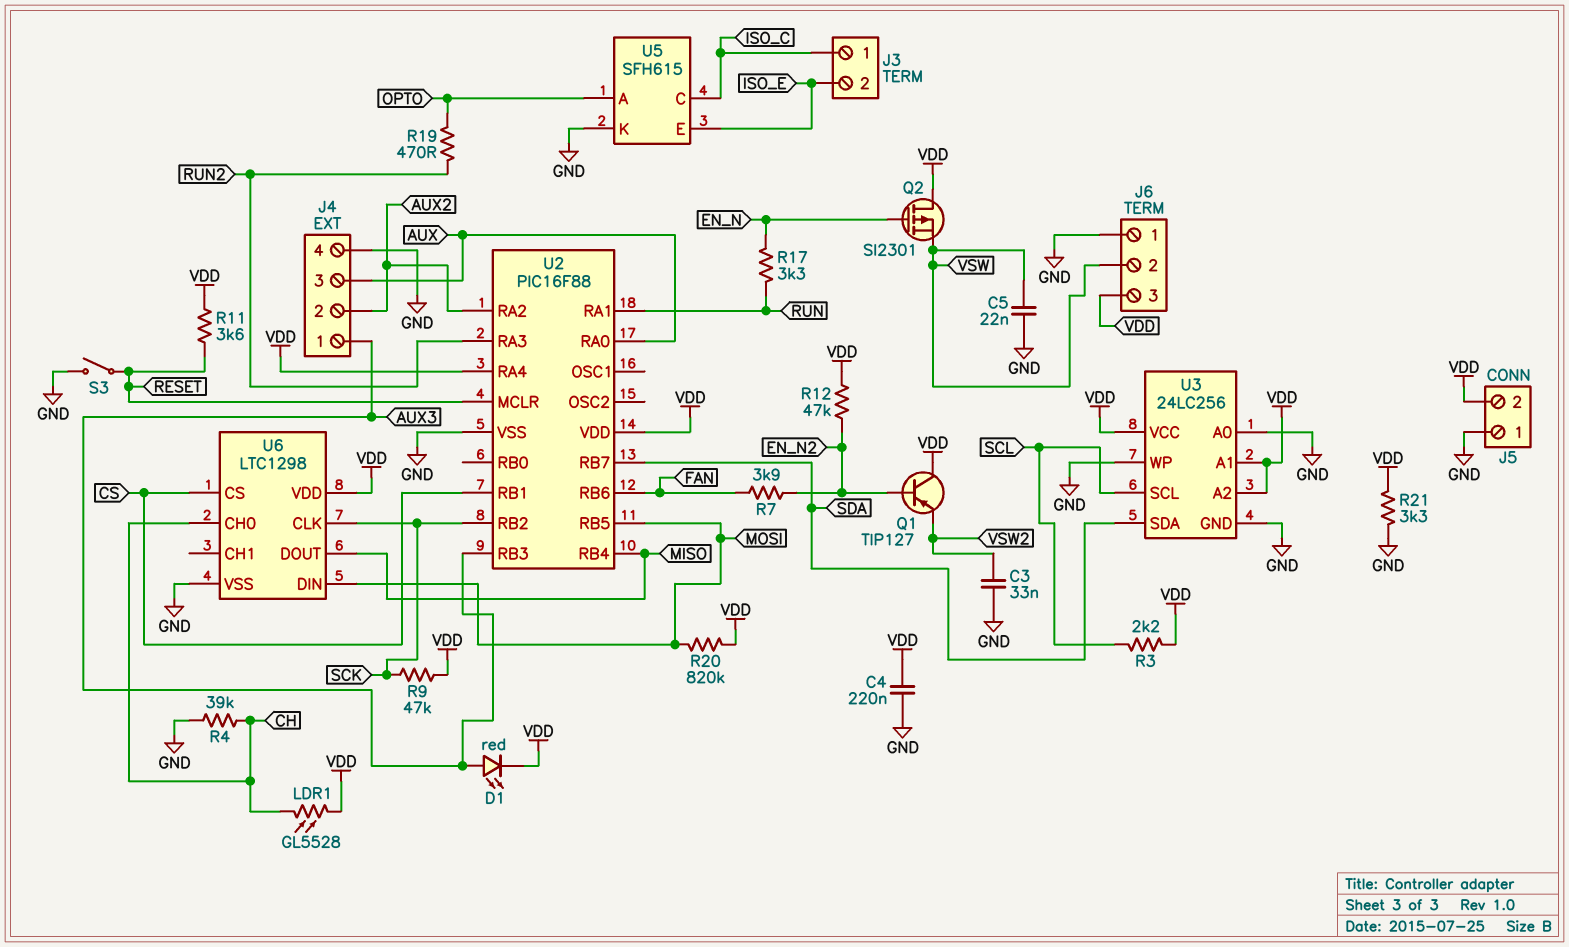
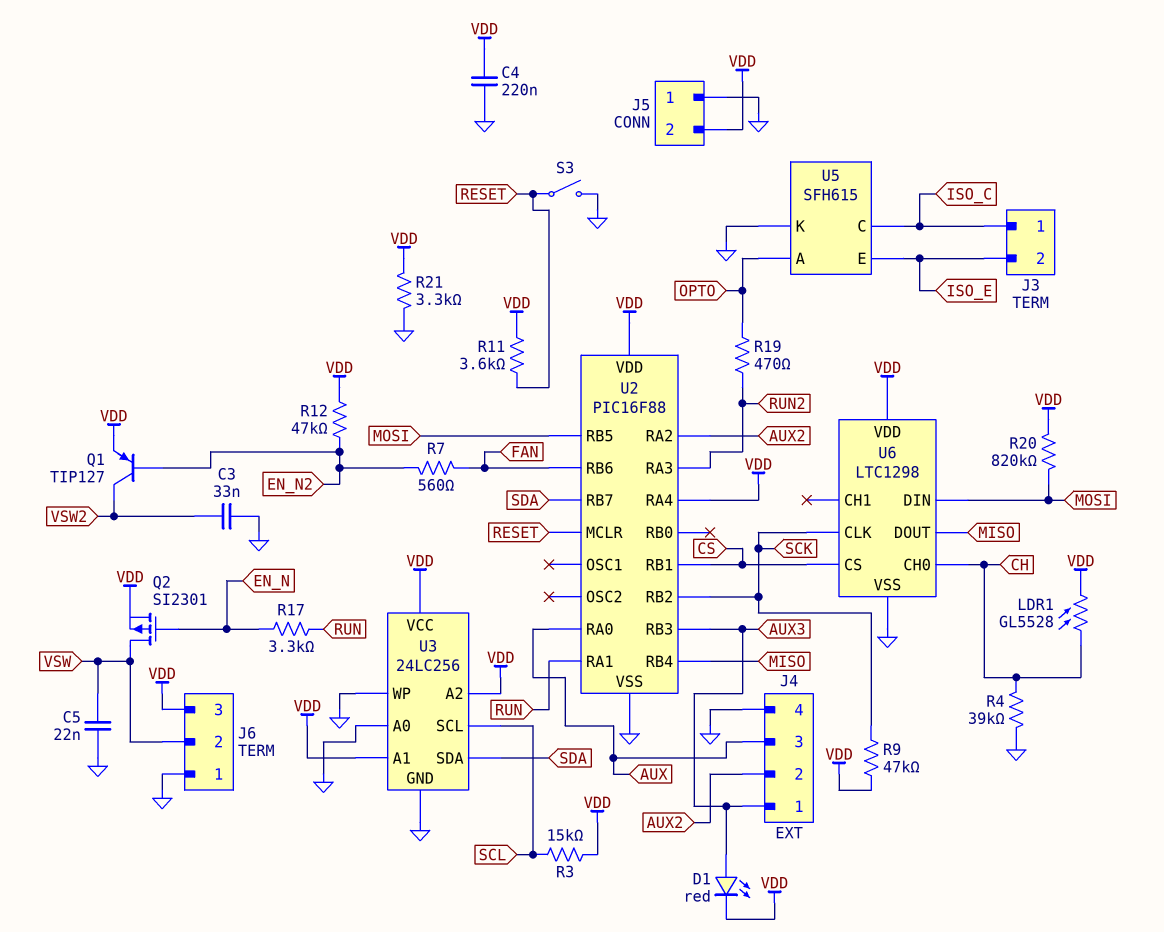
Q1: PNP TIP127 (B EN_N2, C VDD, E VSW2) -> PNP TIP127 (B EN_N2, C VSW2, E VDD)
Q2: PMOS SI2301 (G EN_N, D VDD, S VSW) -> PMOS SI2301 (G EN_N, D VSW, S VDD)
R3: 2.2k (SCL, VDD) -> 15k (SCL, VDD)
R7: 3.9k (EN_N2, FAN) -> 560 (EN_N2, FAN)

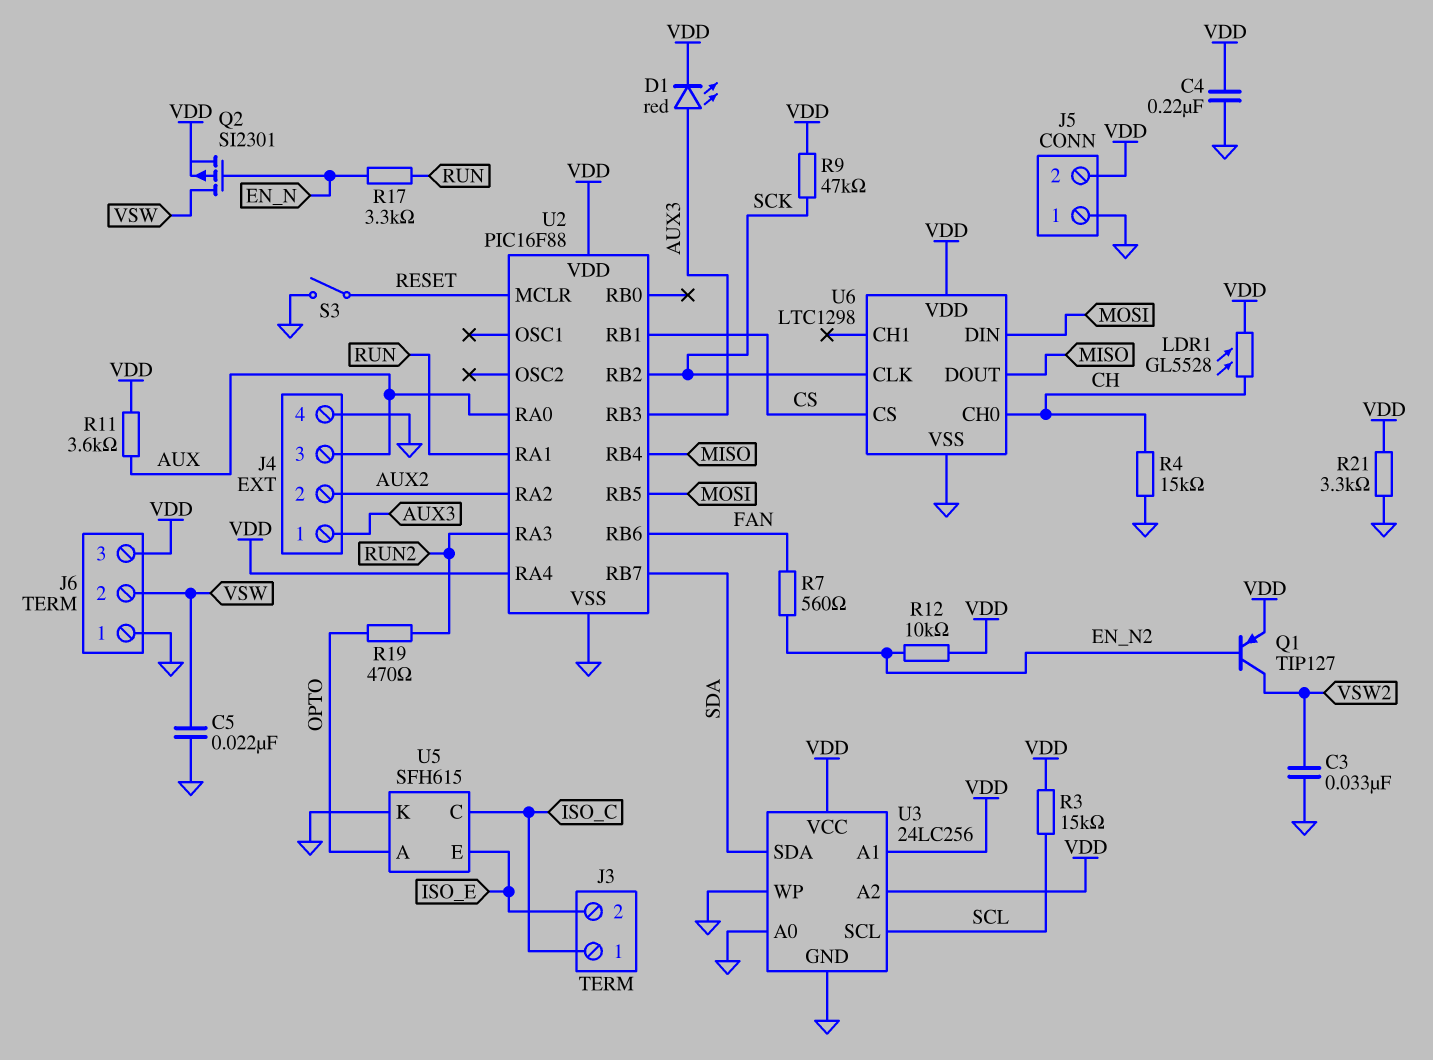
R4: 39k (CH, GND) -> 15k (CH, GND)
R11: 3.6k (RESET, VDD) -> 3.6k (AUX, VDD)
R12: 47k (EN_N2, VDD) -> 10k (EN_N2, VDD)
R20: 820k (MOSI, VDD) -> none

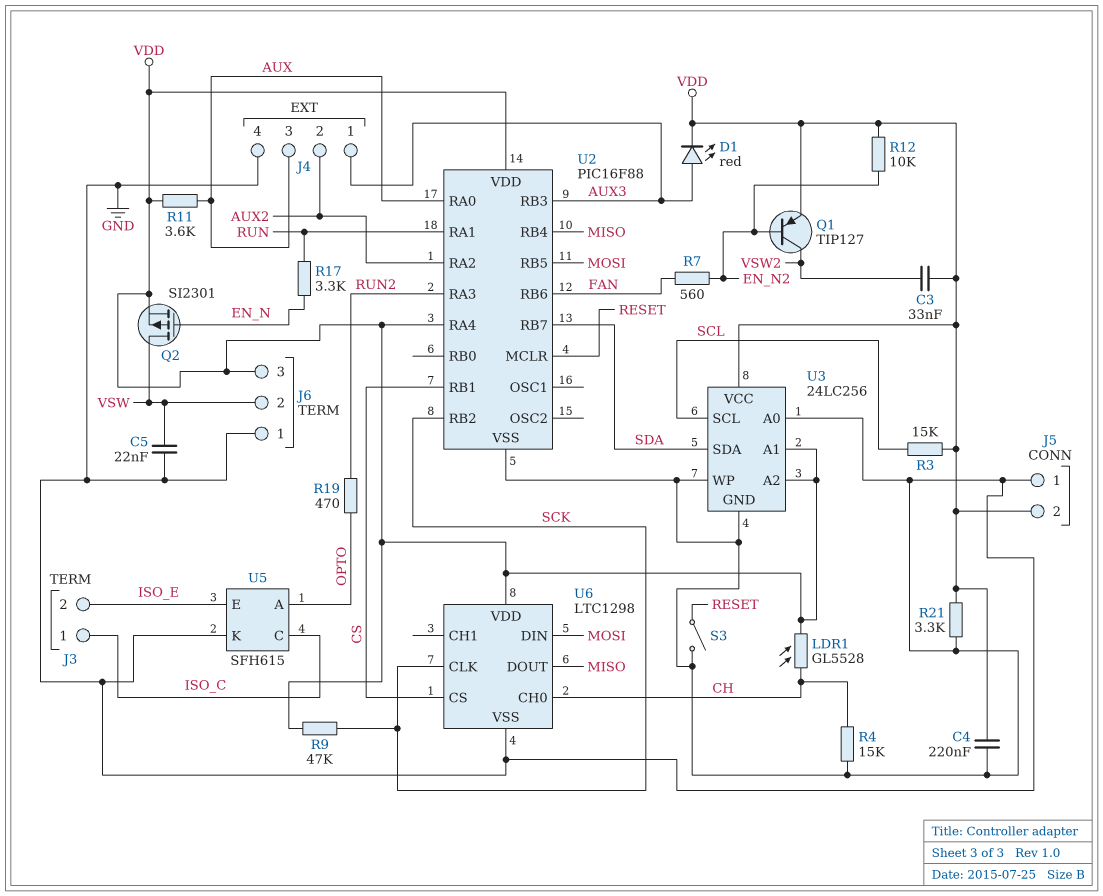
C3: 33nF (GND, VSW2) -> 33nF (VDD, VSW2)

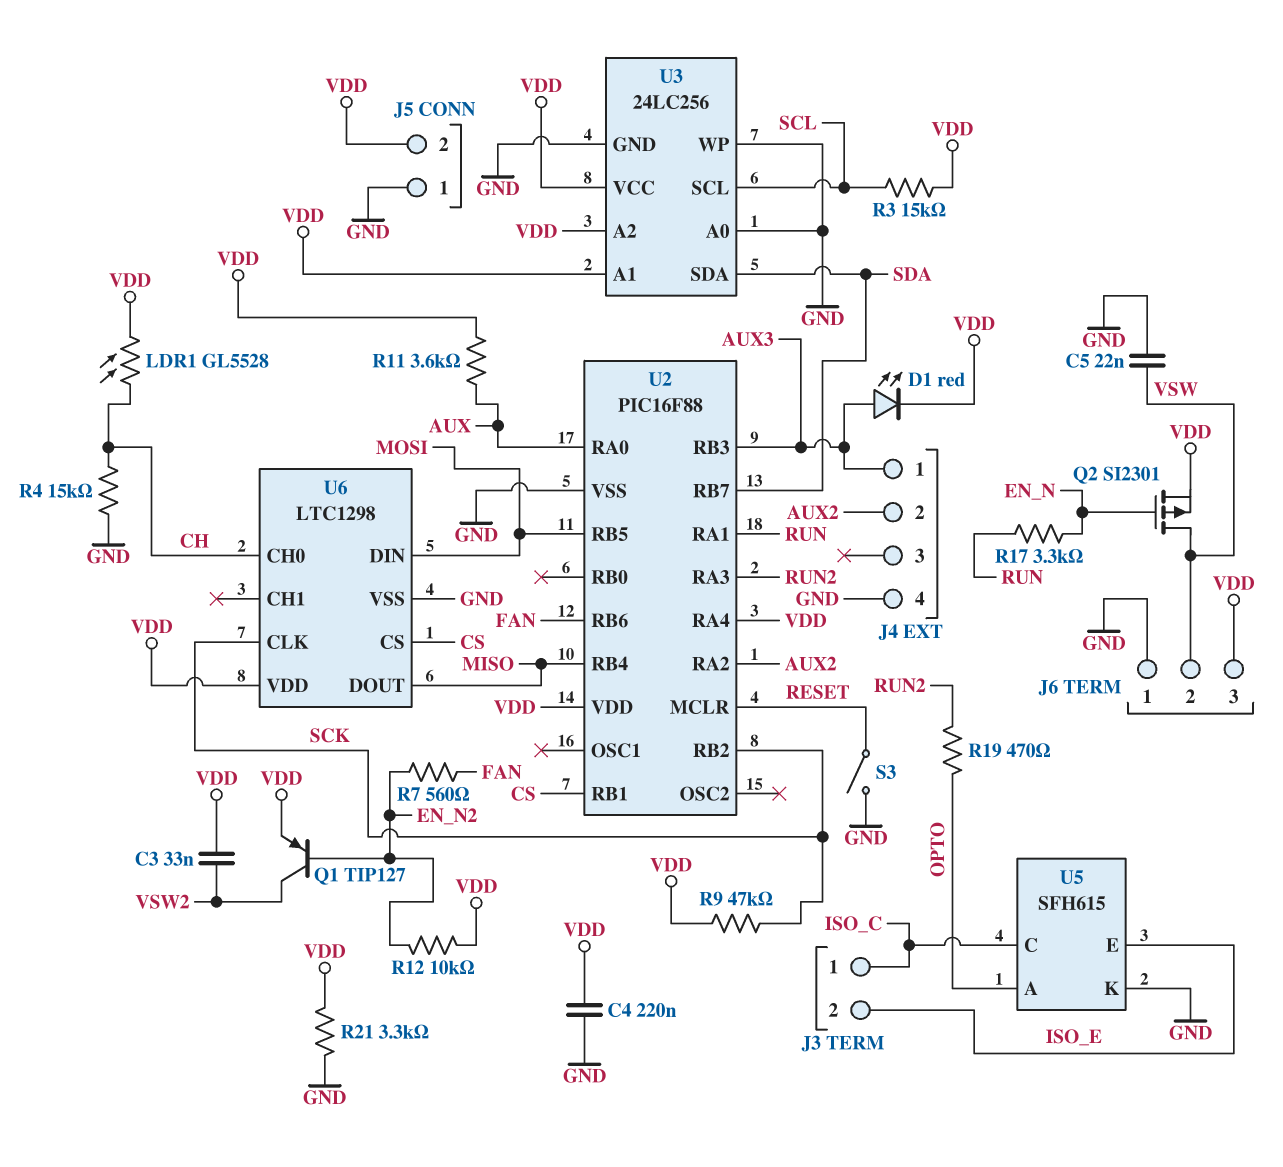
J4 pin 3: AUX -> none

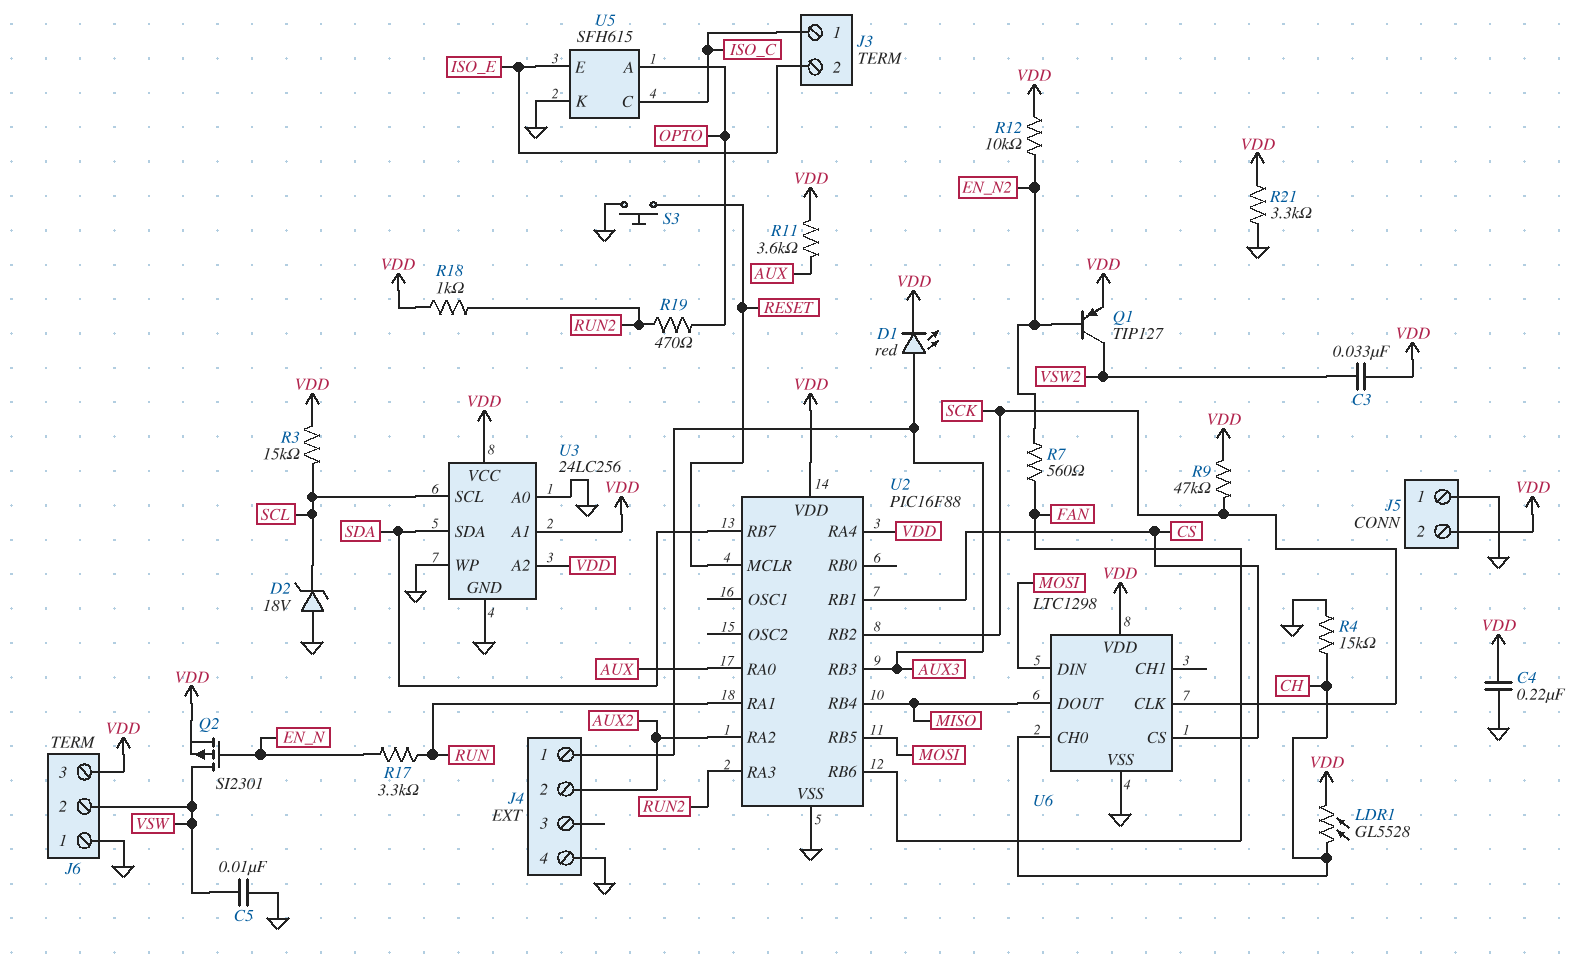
C5: 22nF (GND, VSW) -> 10nF (GND, VSW)
D2: none -> zener 18V (A GND, K SCL)
R18: none -> 1k (RUN2, VDD)
S3: switch (GND, RESET) -> button (GND, RESET)

